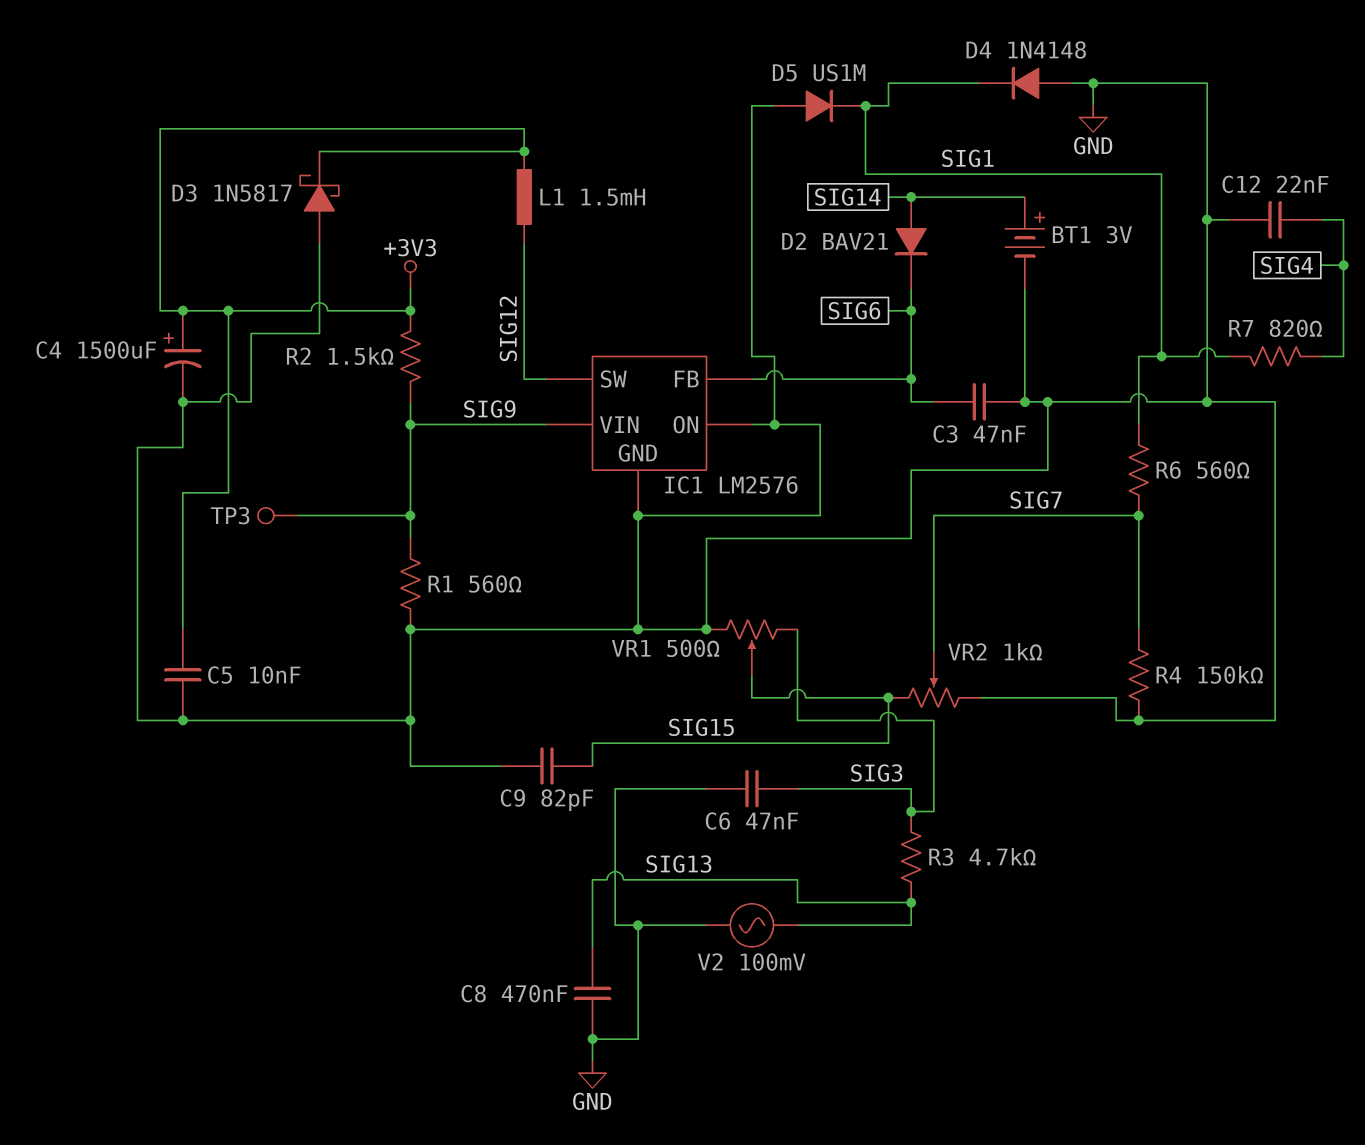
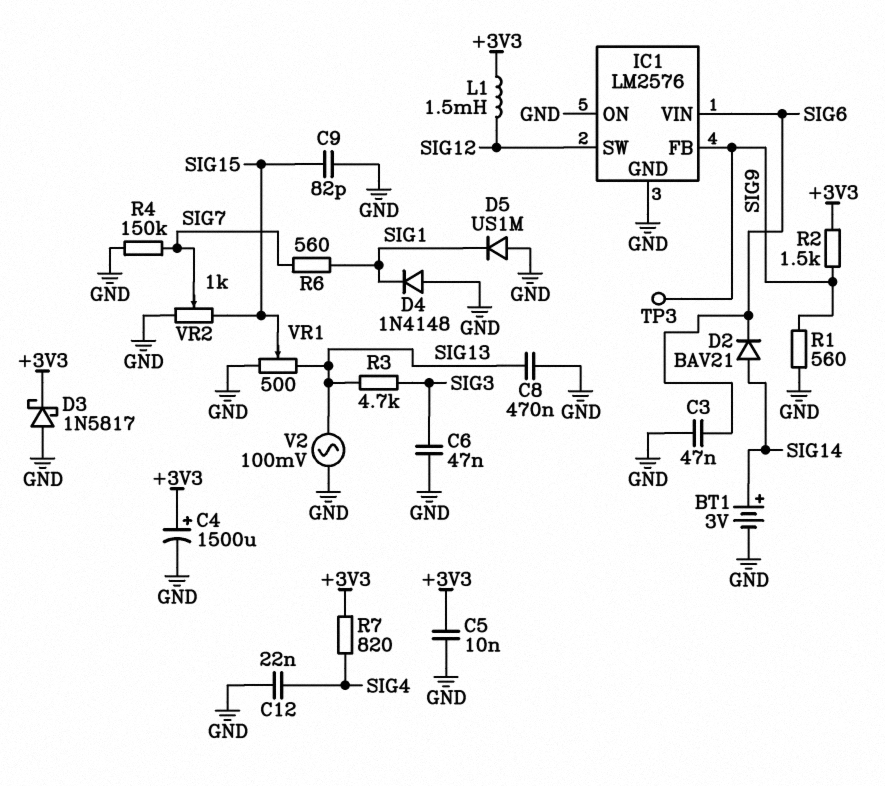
IC1 pin FB: SIG6 -> SIG9
IC1 pin VIN: SIG9 -> SIG6
R7: 820 (SIG1, SIG4) -> 820 (+3V3, SIG4)
VR1: 500 (GND, SIG3, wiper SIG15) -> 500 (GND, SIG13, wiper SIG15)

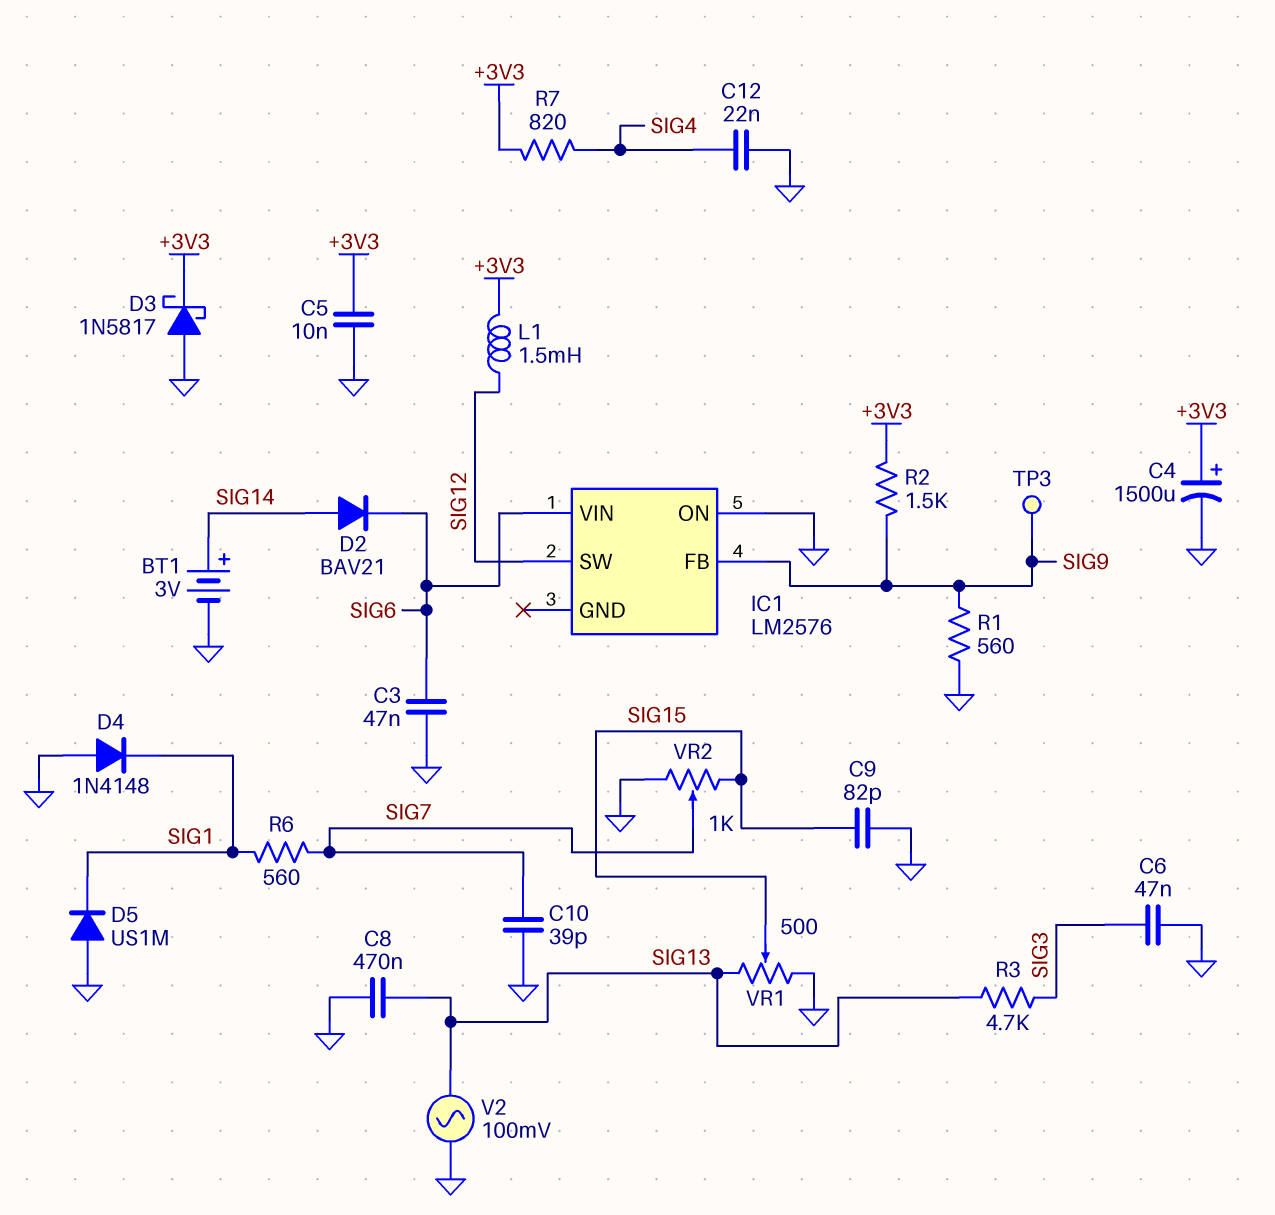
C10: none -> 39pF (GND, SIG7)
IC1 pin GND: GND -> none
R4: 150k (GND, SIG7) -> none

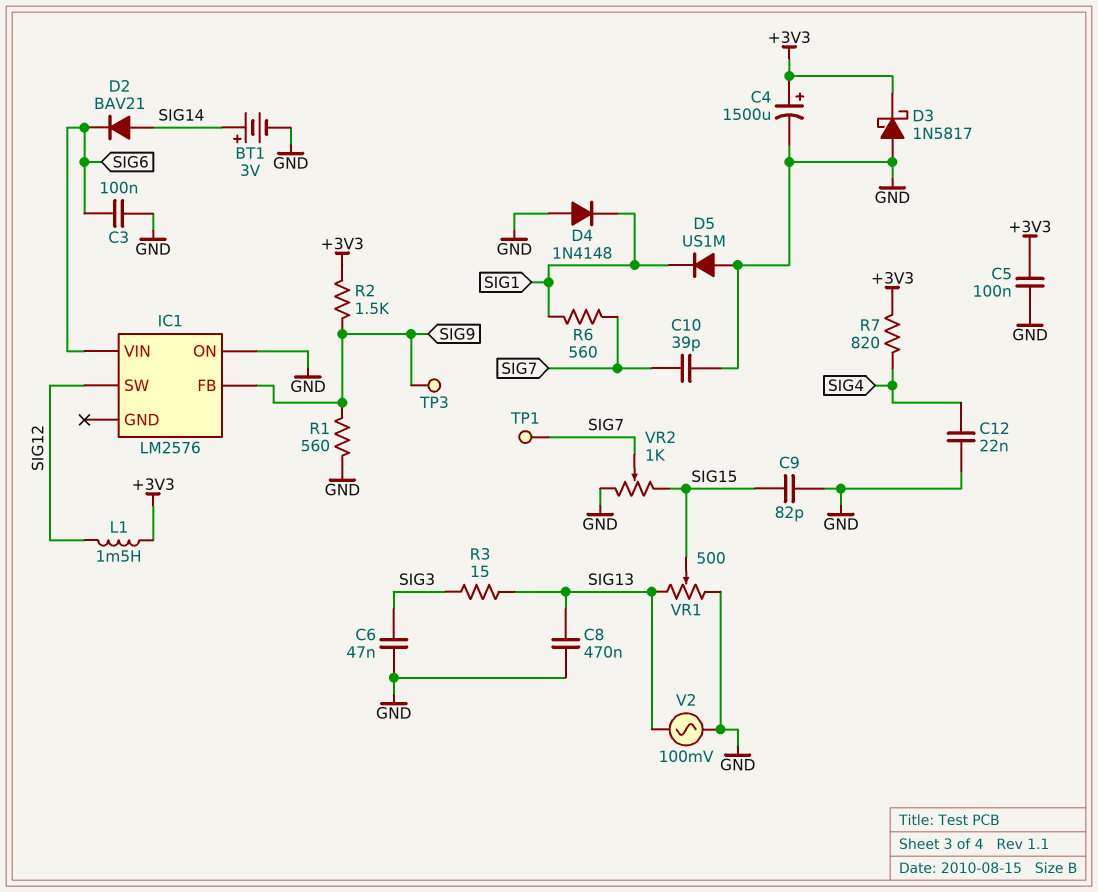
C3: 47nF (GND, SIG6) -> 100nF (GND, SIG6)
C5: 10nF (+3V3, GND) -> 100nF (+3V3, GND)
R3: 4.7k (SIG3, SIG13) -> 15 (SIG3, SIG13)
TP1: none -> test point (SIG7)

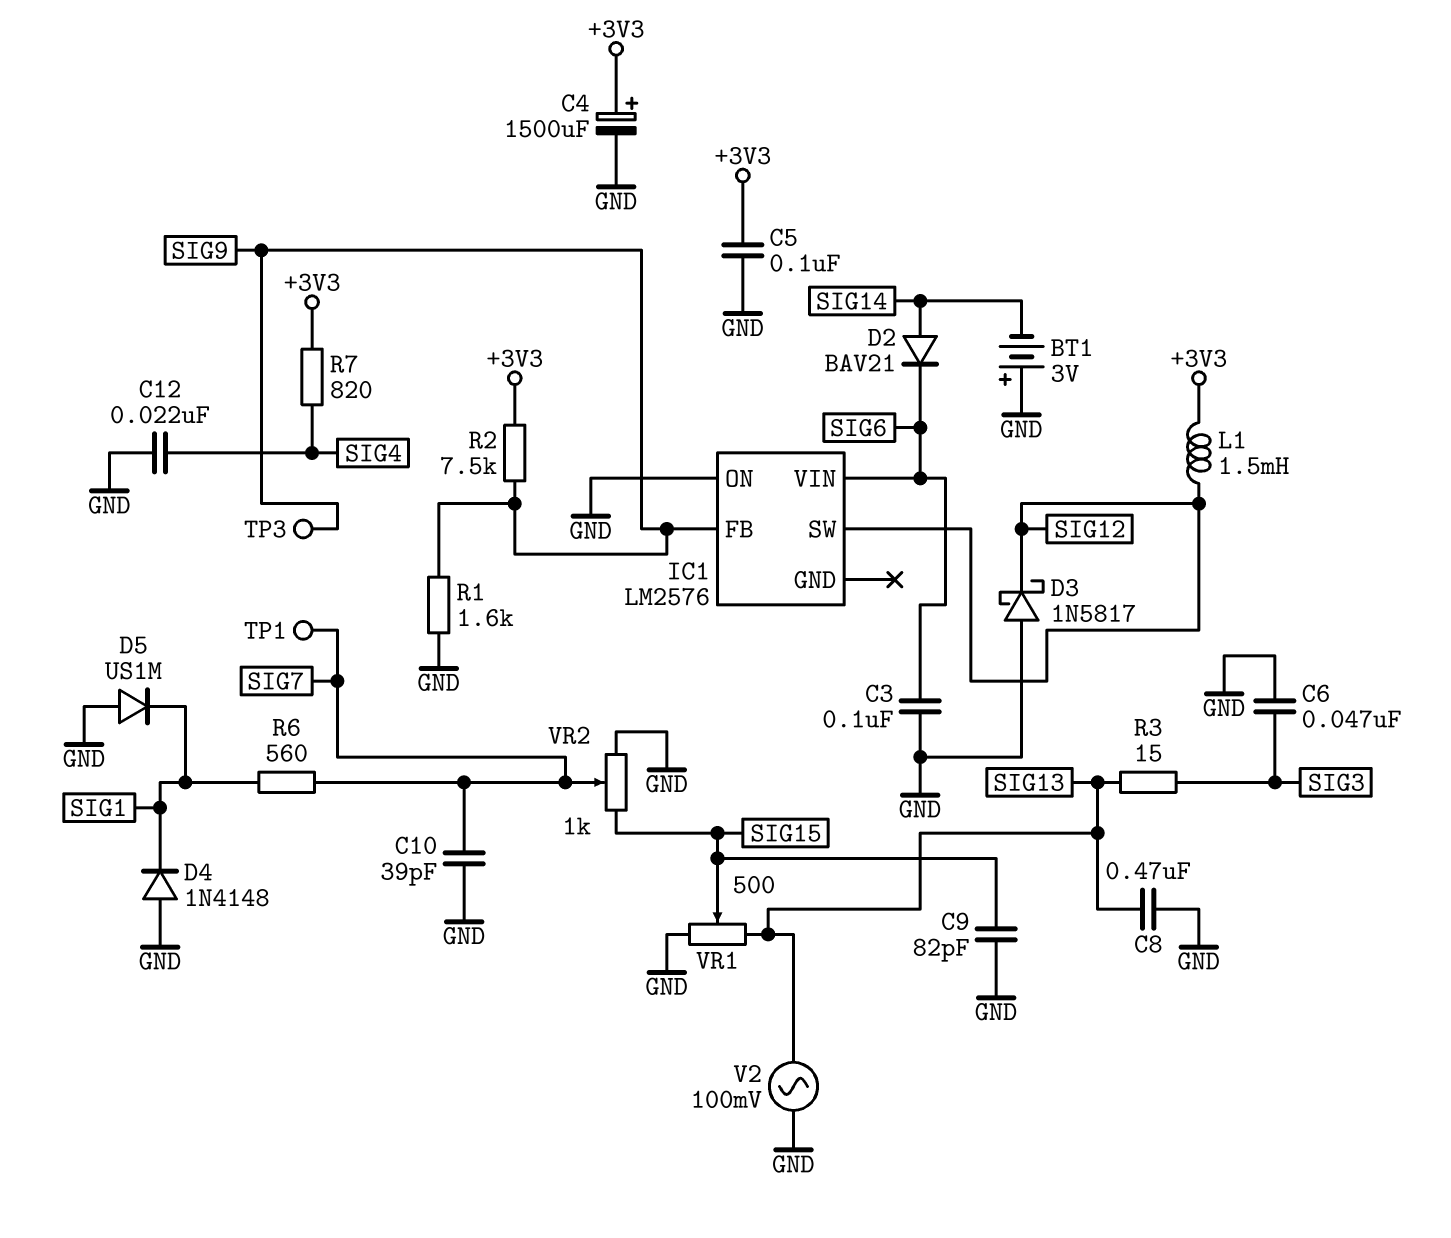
BT1: 3V (plus SIG14, minus GND) -> 3V (plus GND, minus SIG14)
D3: schottky 1N5817 (A GND, K +3V3) -> schottky 1N5817 (A GND, K SIG12)
R1: 560 (GND, SIG9) -> 1.6k (GND, SIG9)
R2: 1.5k (+3V3, SIG9) -> 7.5k (+3V3, SIG9)

